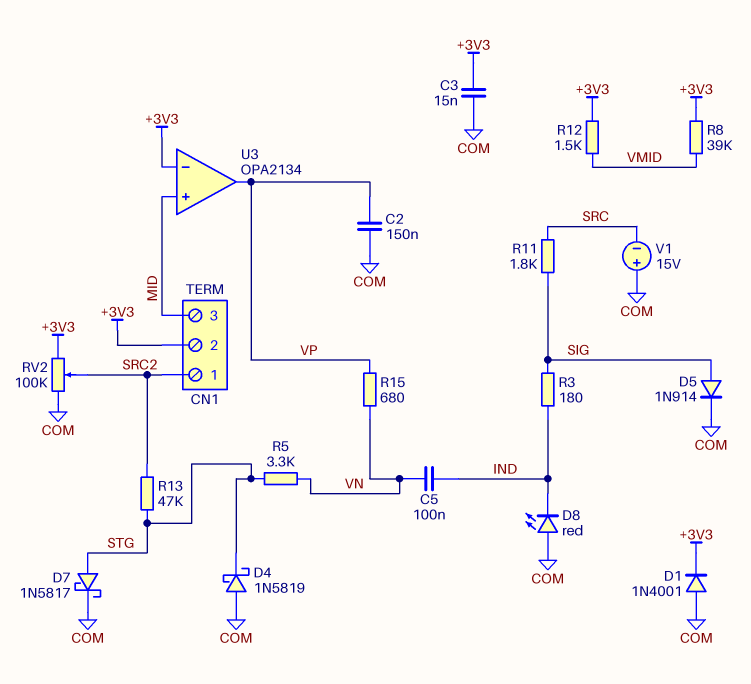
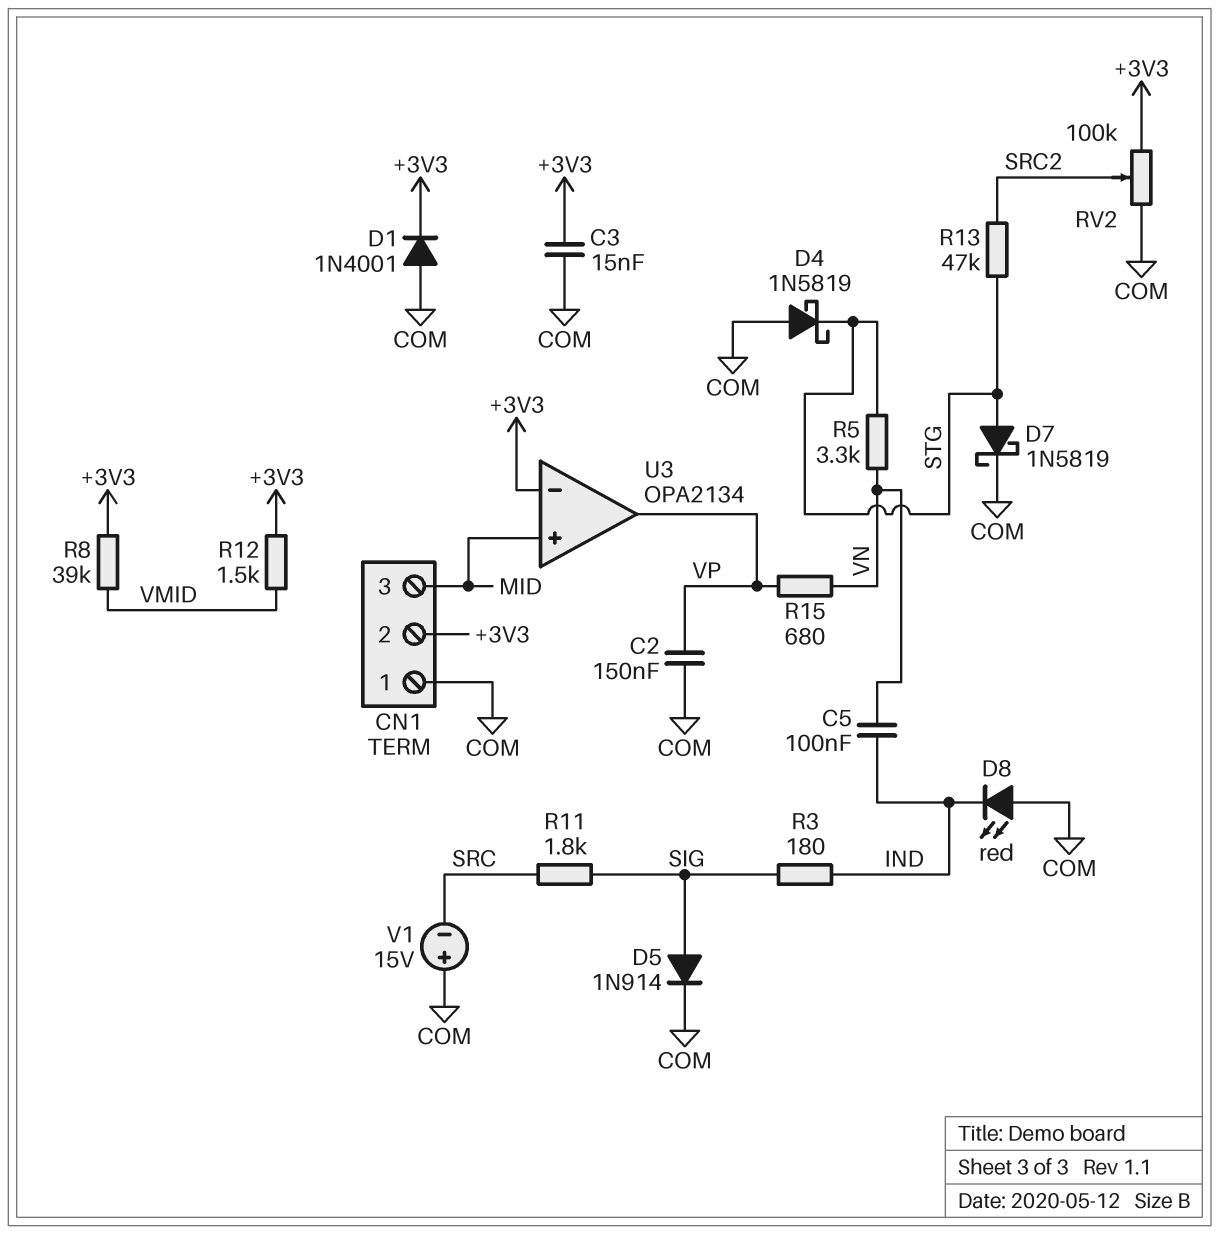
CN1 pin 1: SRC2 -> COM
D7: schottky 1N5817 (A STG, K COM) -> schottky 1N5819 (A STG, K COM)

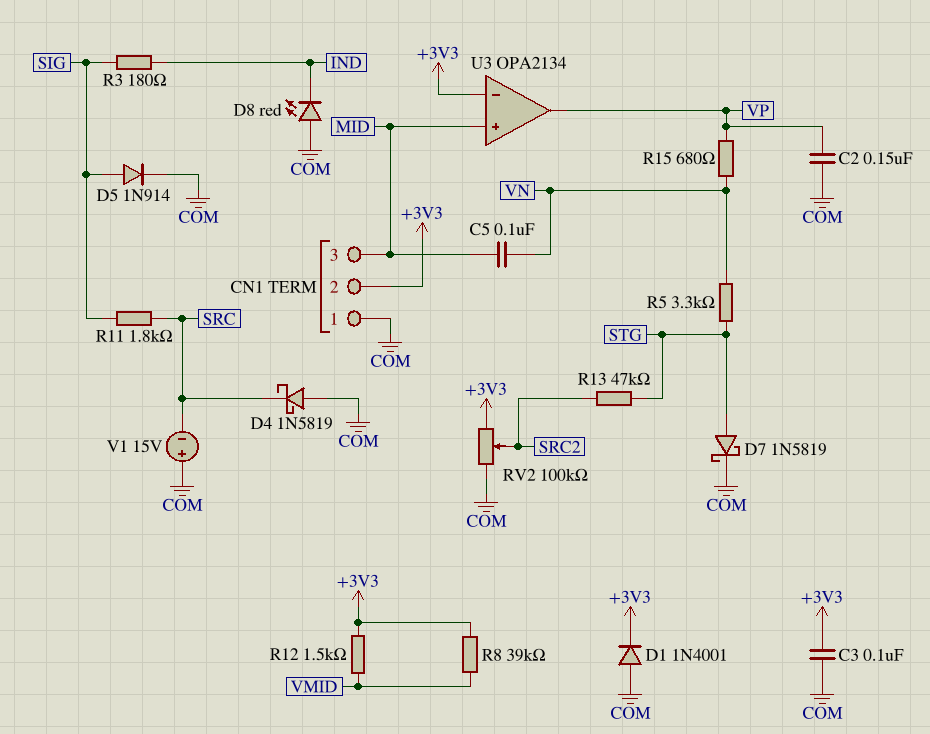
C3: 15nF (+3V3, COM) -> 100nF (+3V3, COM)
C5: 100nF (IND, VN) -> 100nF (MID, VN)
D4: schottky 1N5819 (A COM, K STG) -> schottky 1N5819 (A COM, K SRC)

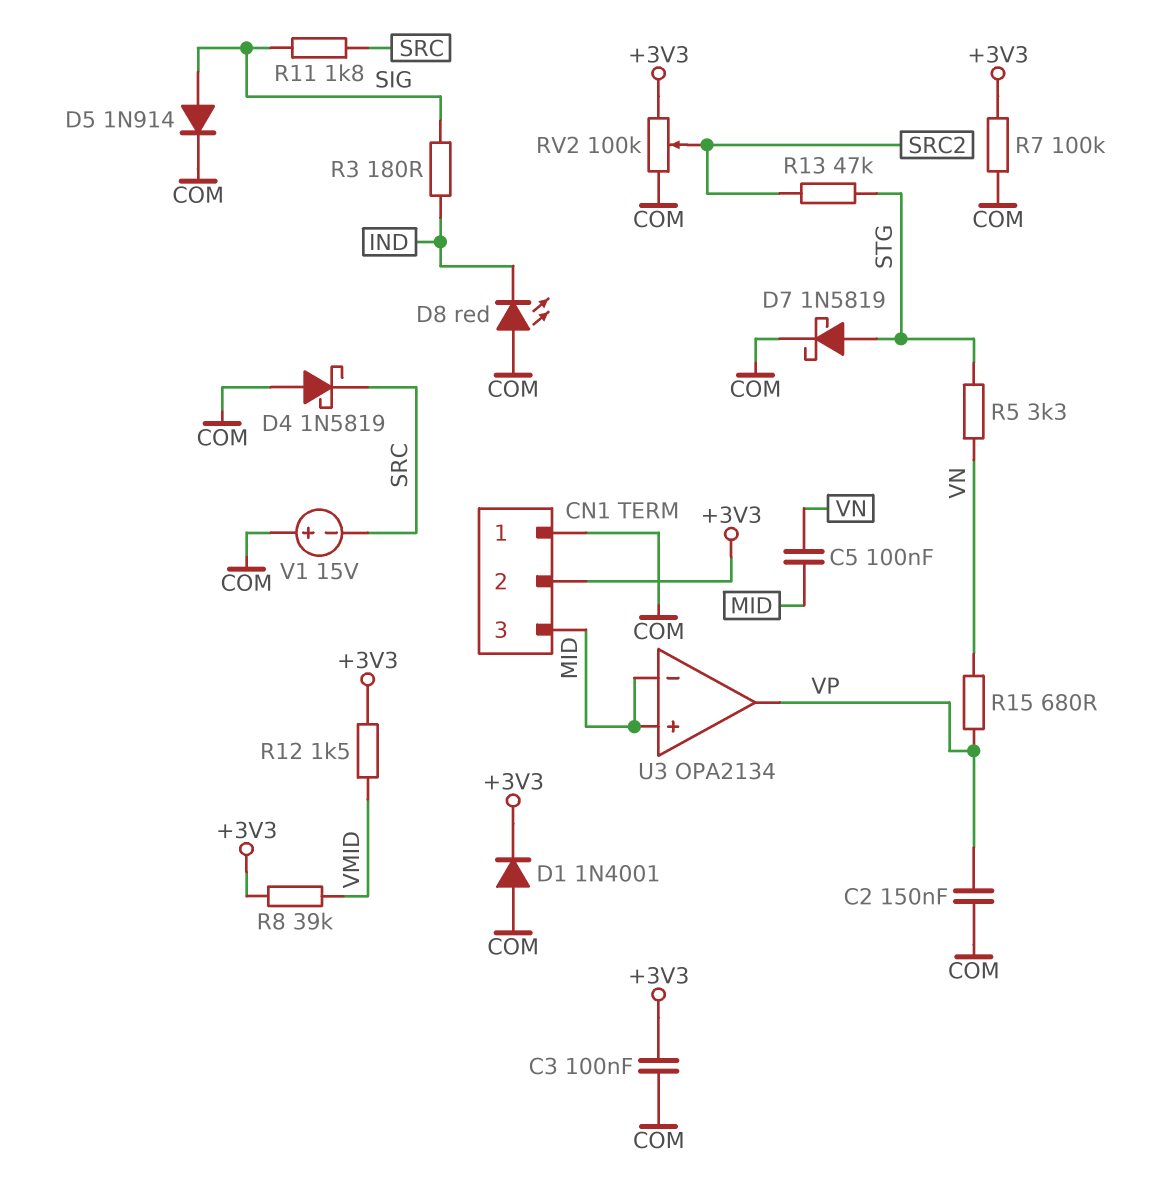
R7: none -> 100k (+3V3, COM)
U3 pin in-: +3V3 -> MID

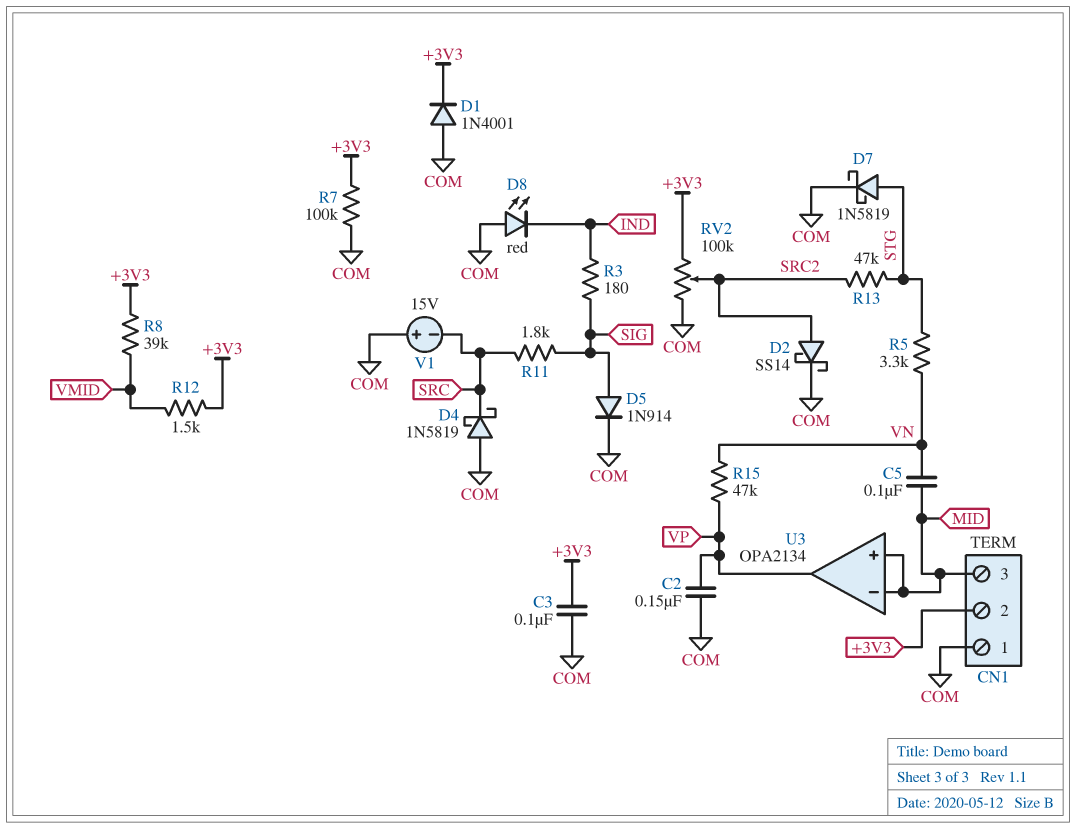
D2: none -> schottky SS14 (A SRC2, K COM)
R15: 680 (VN, VP) -> 47k (VN, VP)

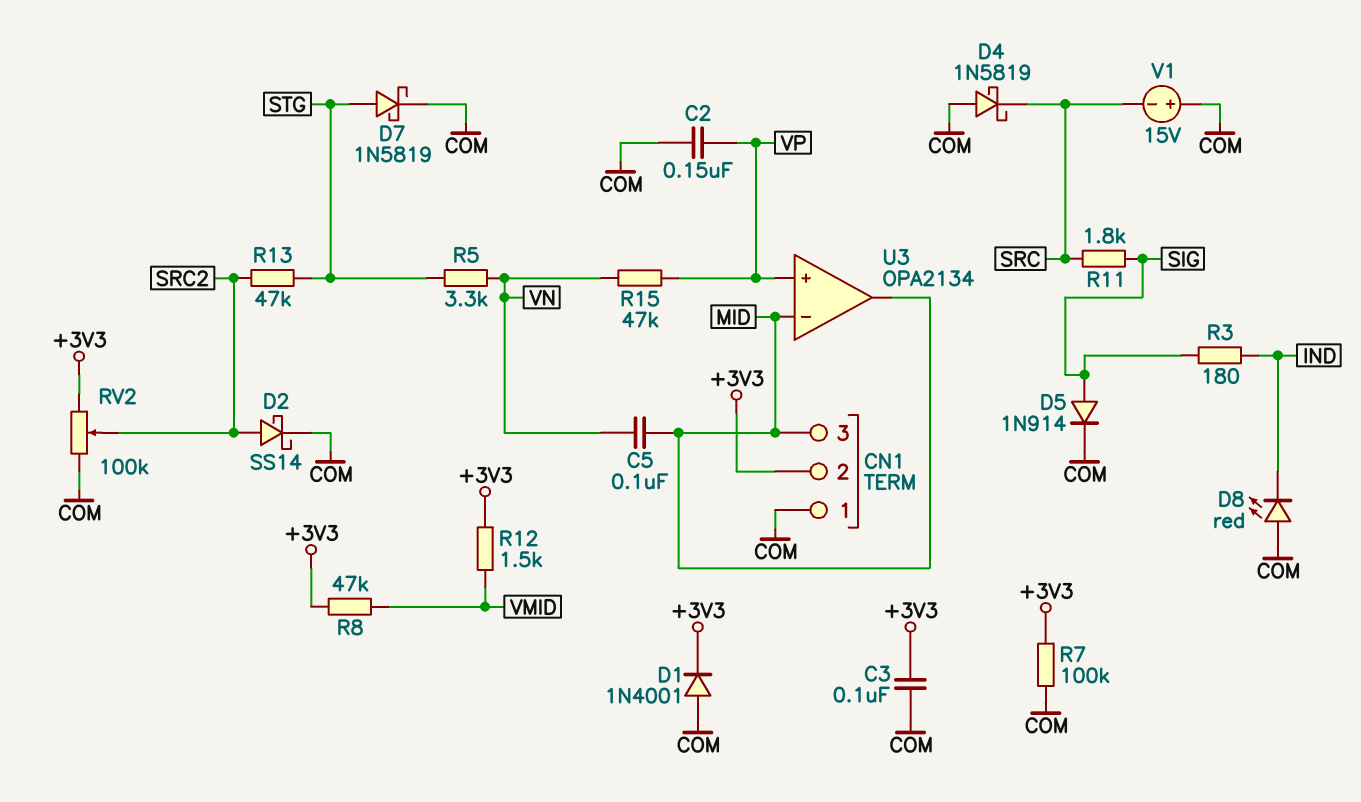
R8: 39k (+3V3, VMID) -> 47k (+3V3, VMID)
U3 pin in+: MID -> VP
U3 pin out: VP -> MID

